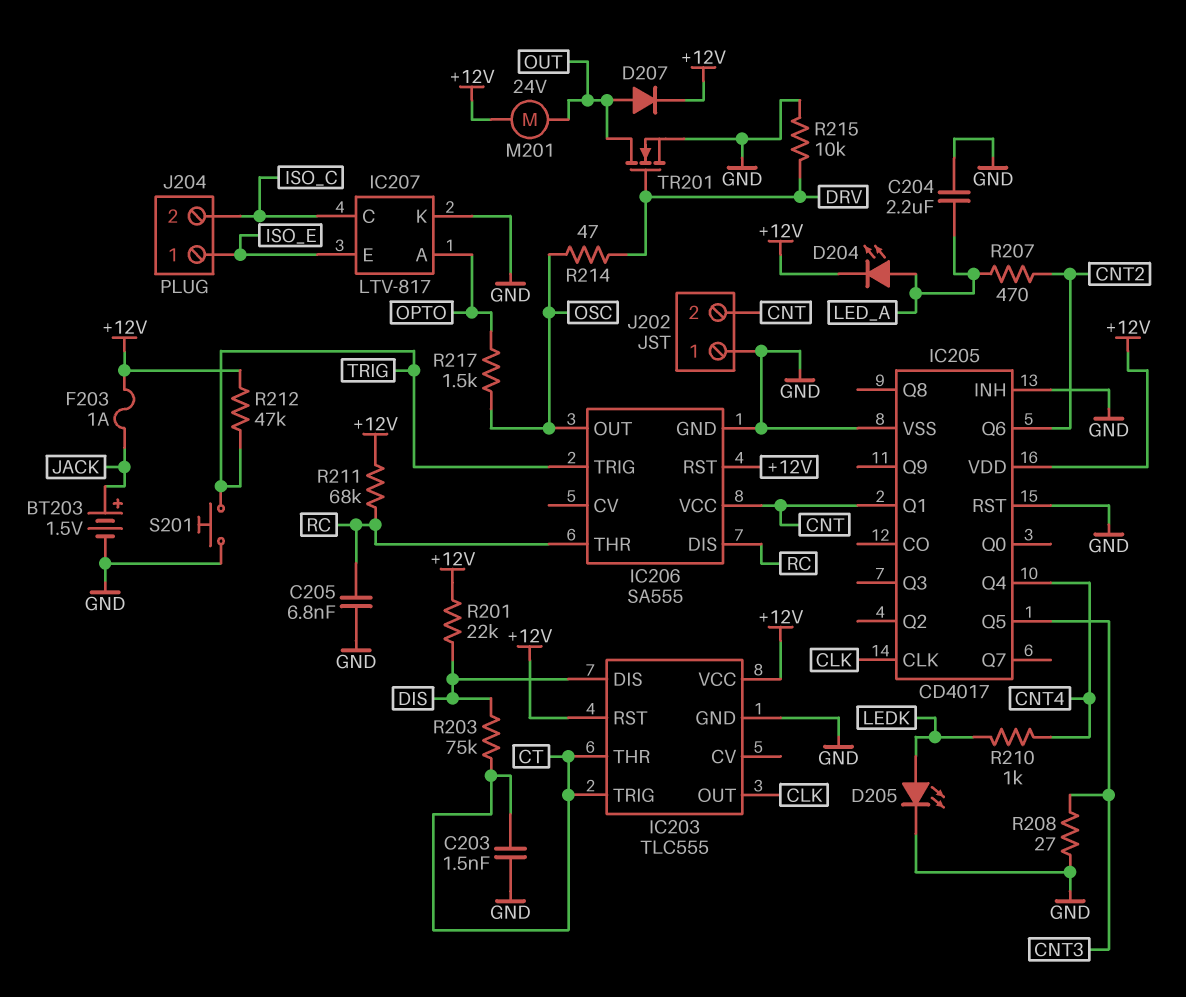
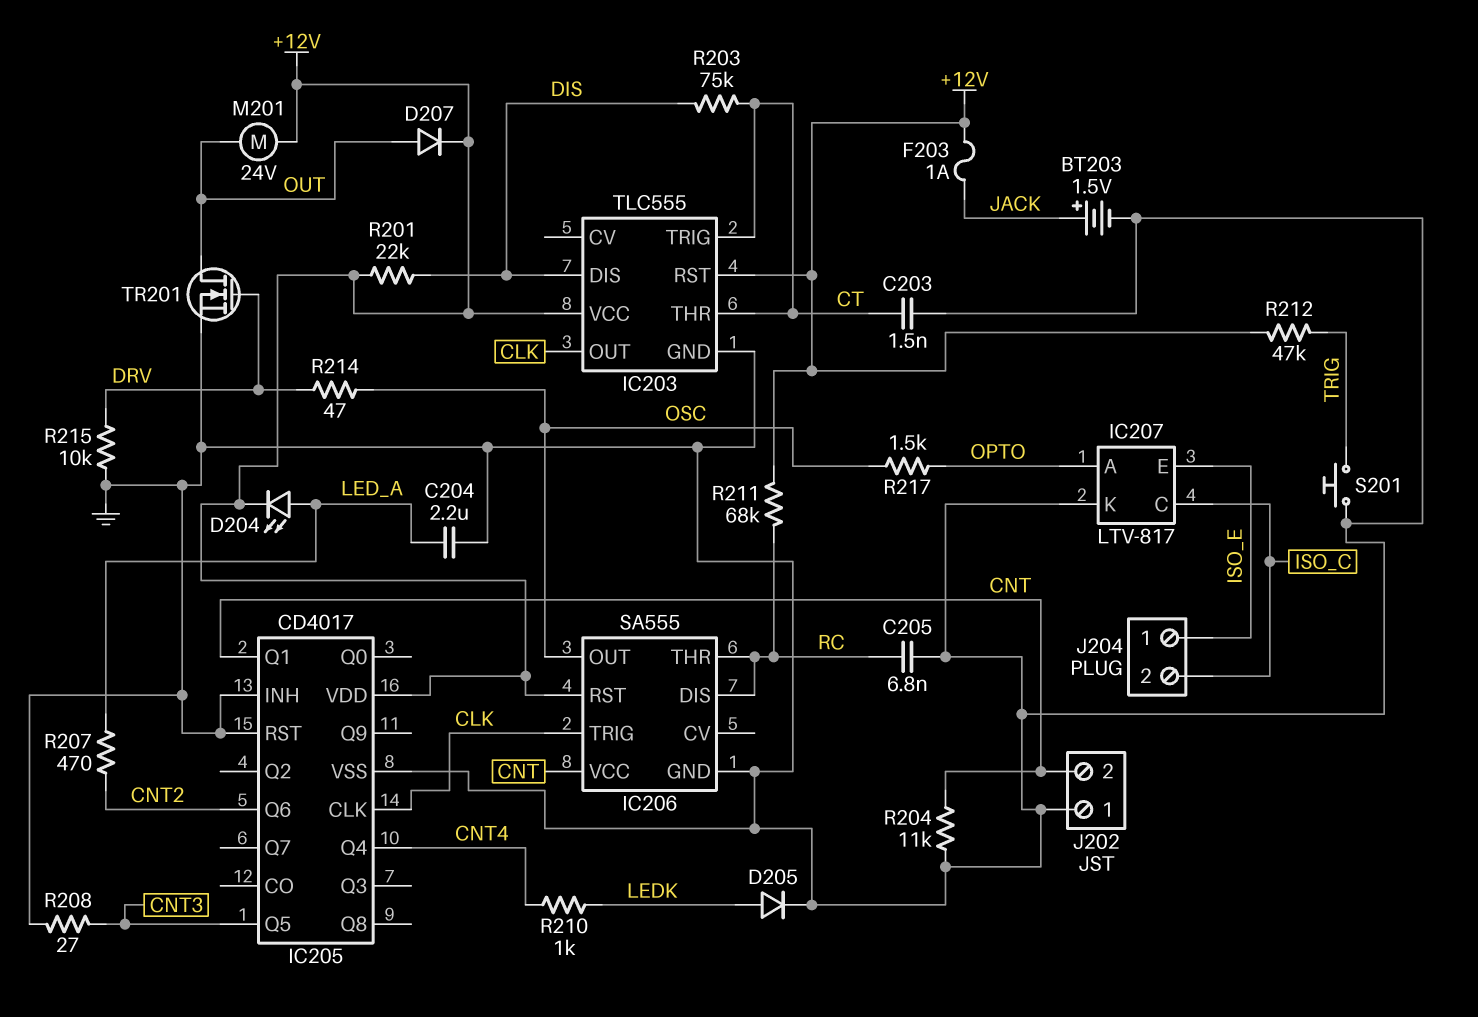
D205: LED (A LEDK, K GND) -> diode (A LEDK, K GND)
IC206 pin TRIG: TRIG -> CLK
R204: none -> 11k (CNT, GND)

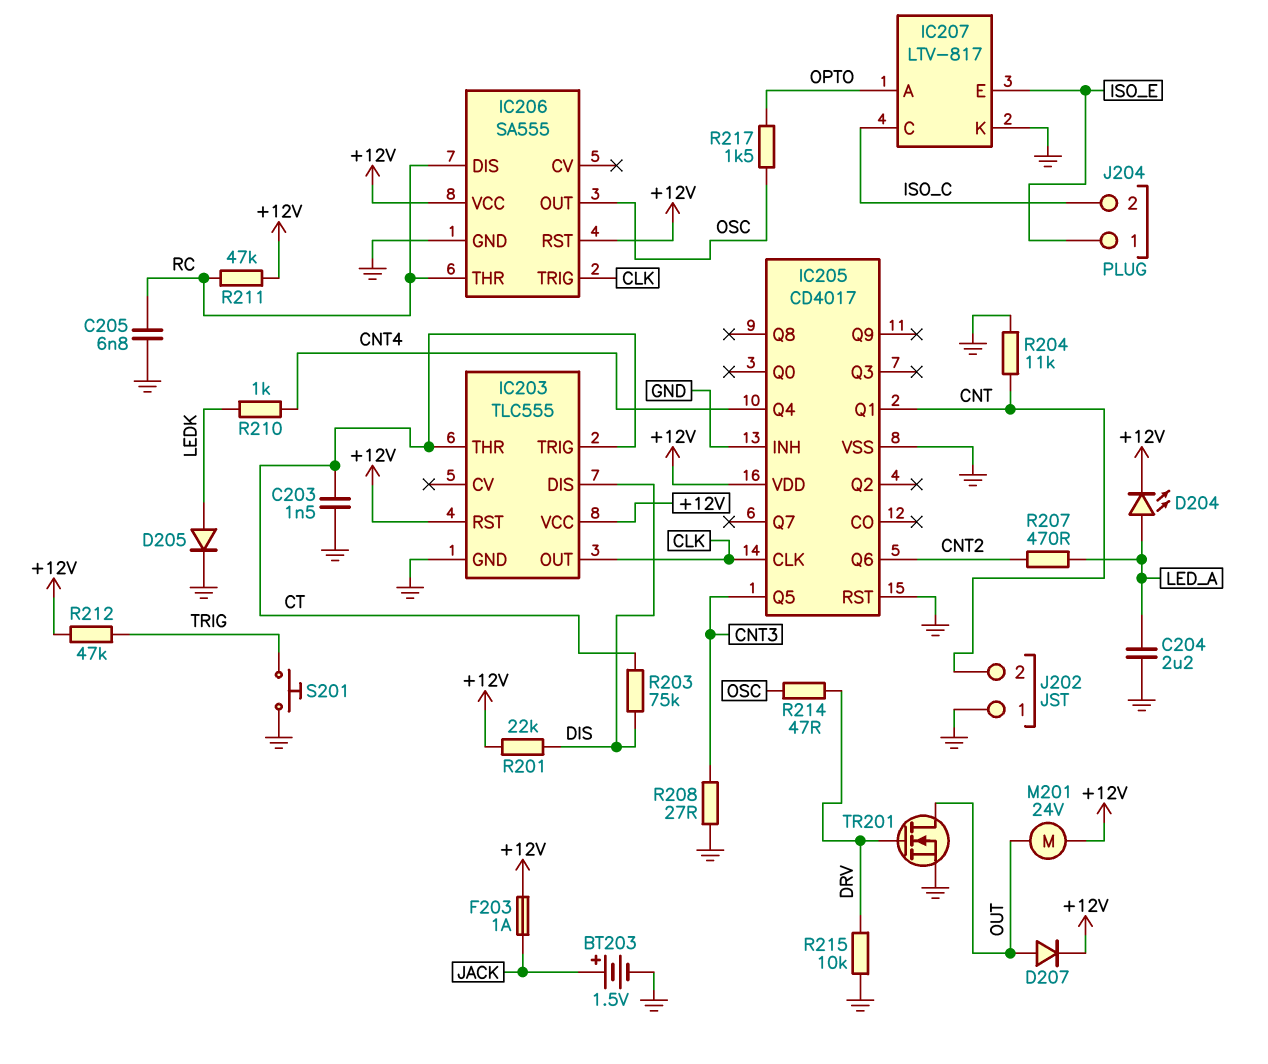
IC206 pin VCC: CNT -> +12V
R211: 68k (+12V, RC) -> 47k (+12V, RC)

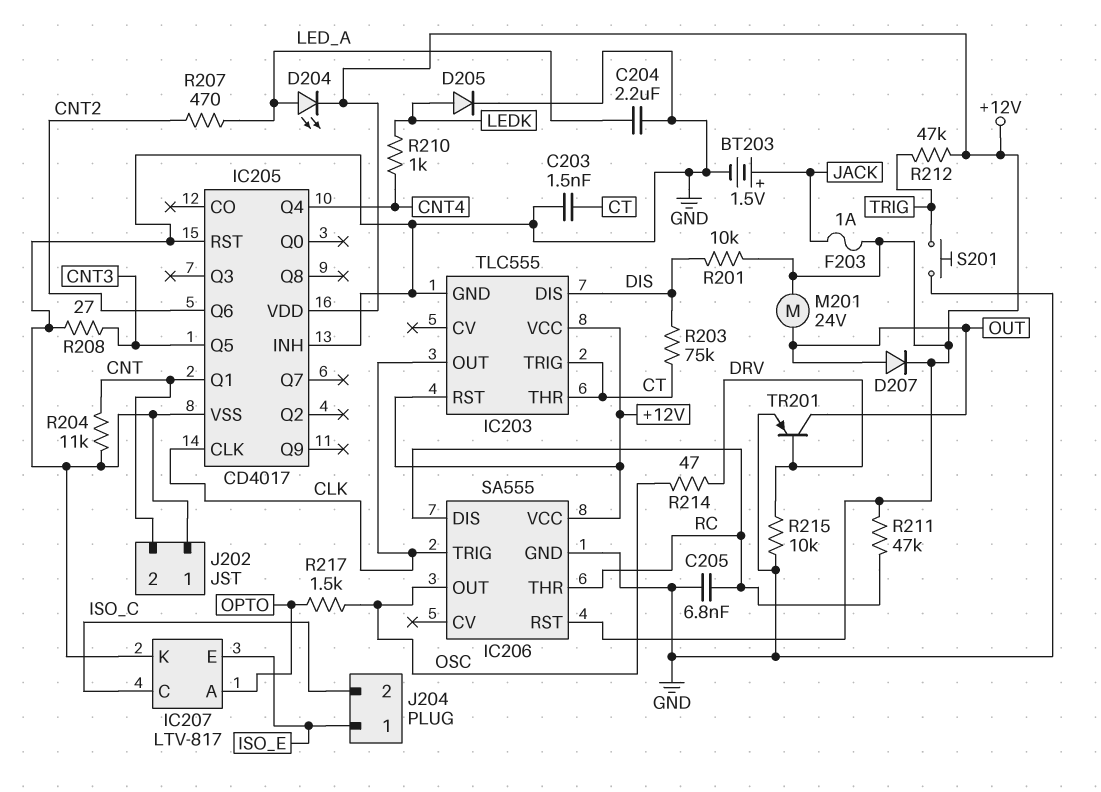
R201: 22k (+12V, DIS) -> 10k (+12V, DIS)
TR201: NMOS (G DRV, D OUT, S GND) -> PNP (B DRV, C OUT, E GND)

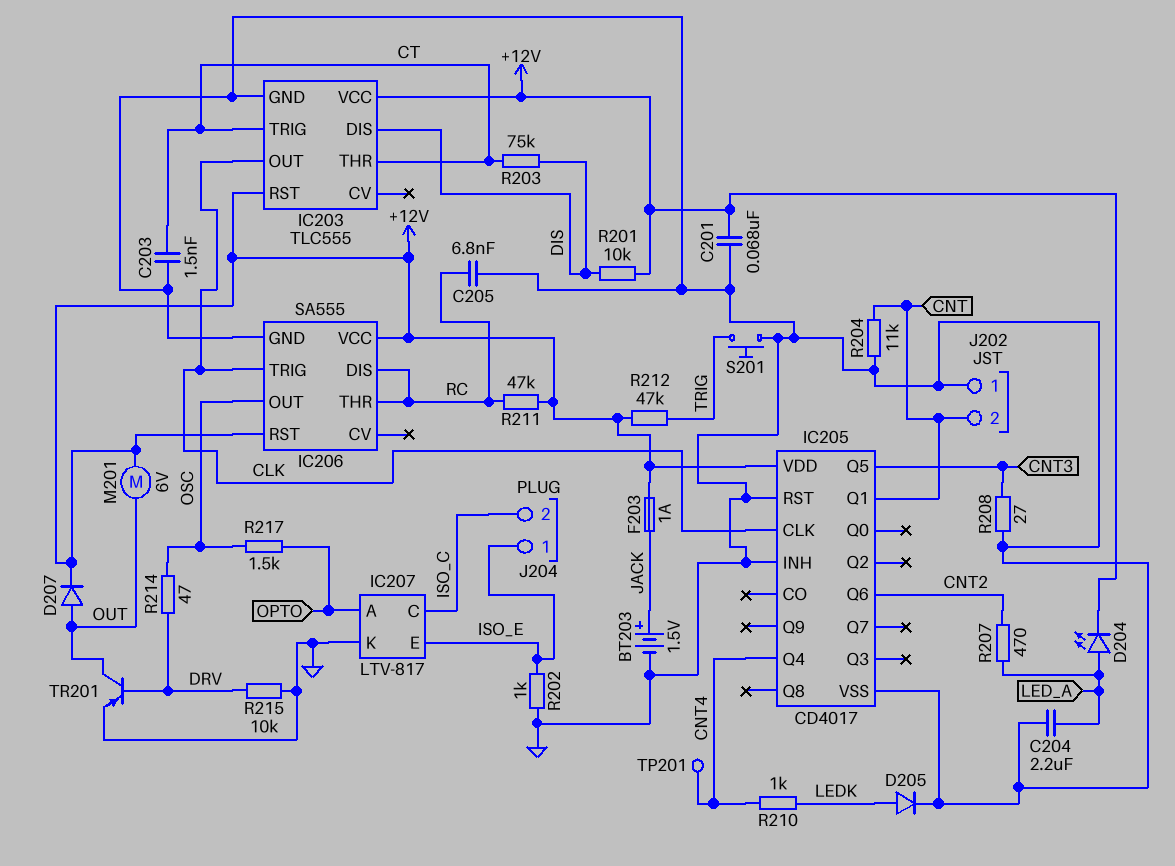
C201: none -> 68nF (+12V, GND)
M201: motor 24V (+12V, OUT) -> motor 6V (+12V, OUT)
R202: none -> 1k (GND, ISO_E)
TP201: none -> test point (CNT4)

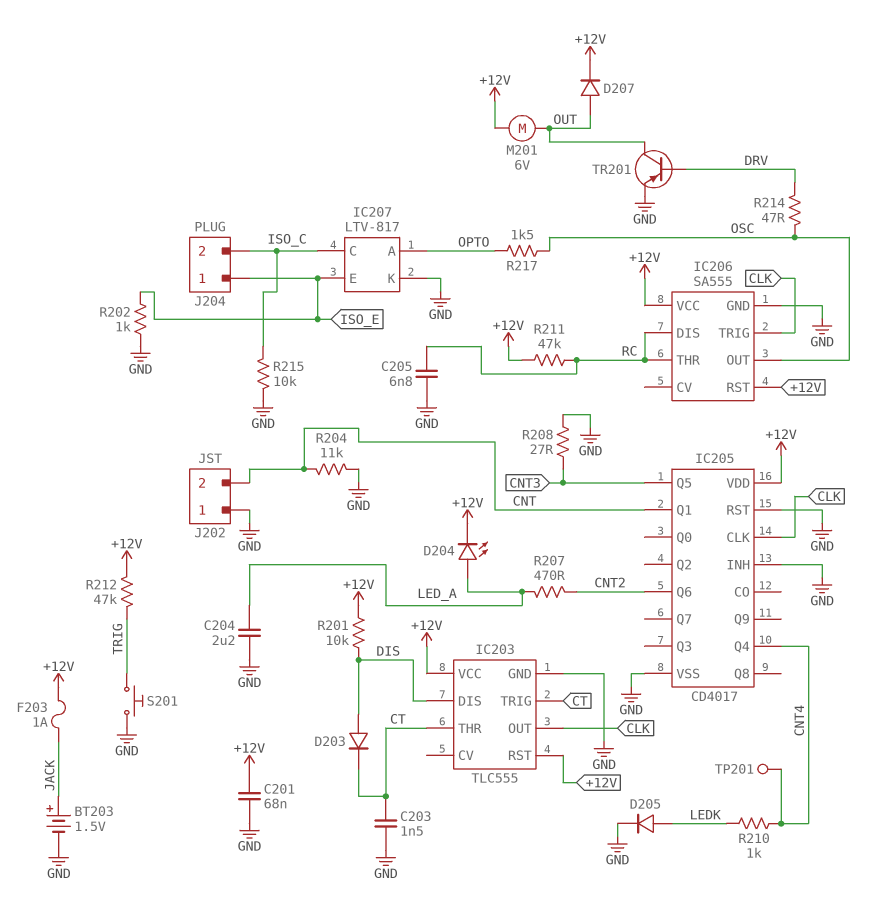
D203: none -> diode (A DIS, K CT)
R203: 75k (CT, DIS) -> none
R215: 10k (DRV, GND) -> 10k (GND, ISO_C)

